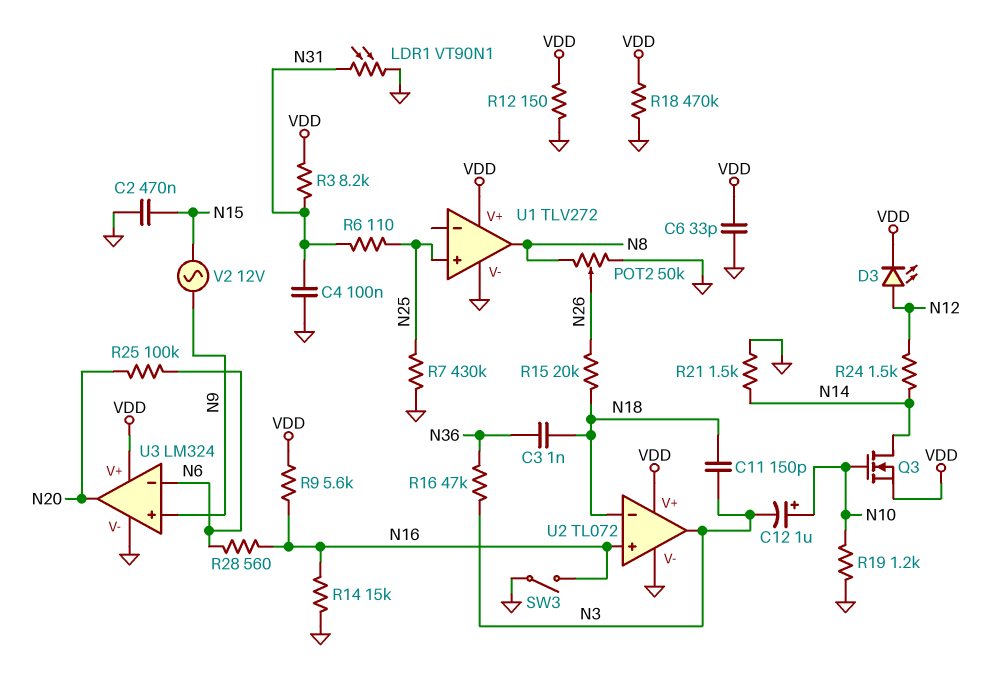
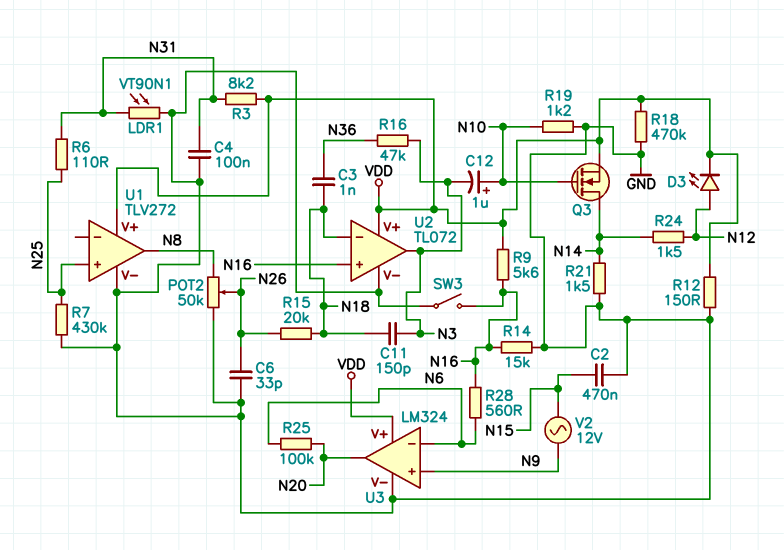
C6: 33pF (GND, VDD) -> 33pF (GND, N26)

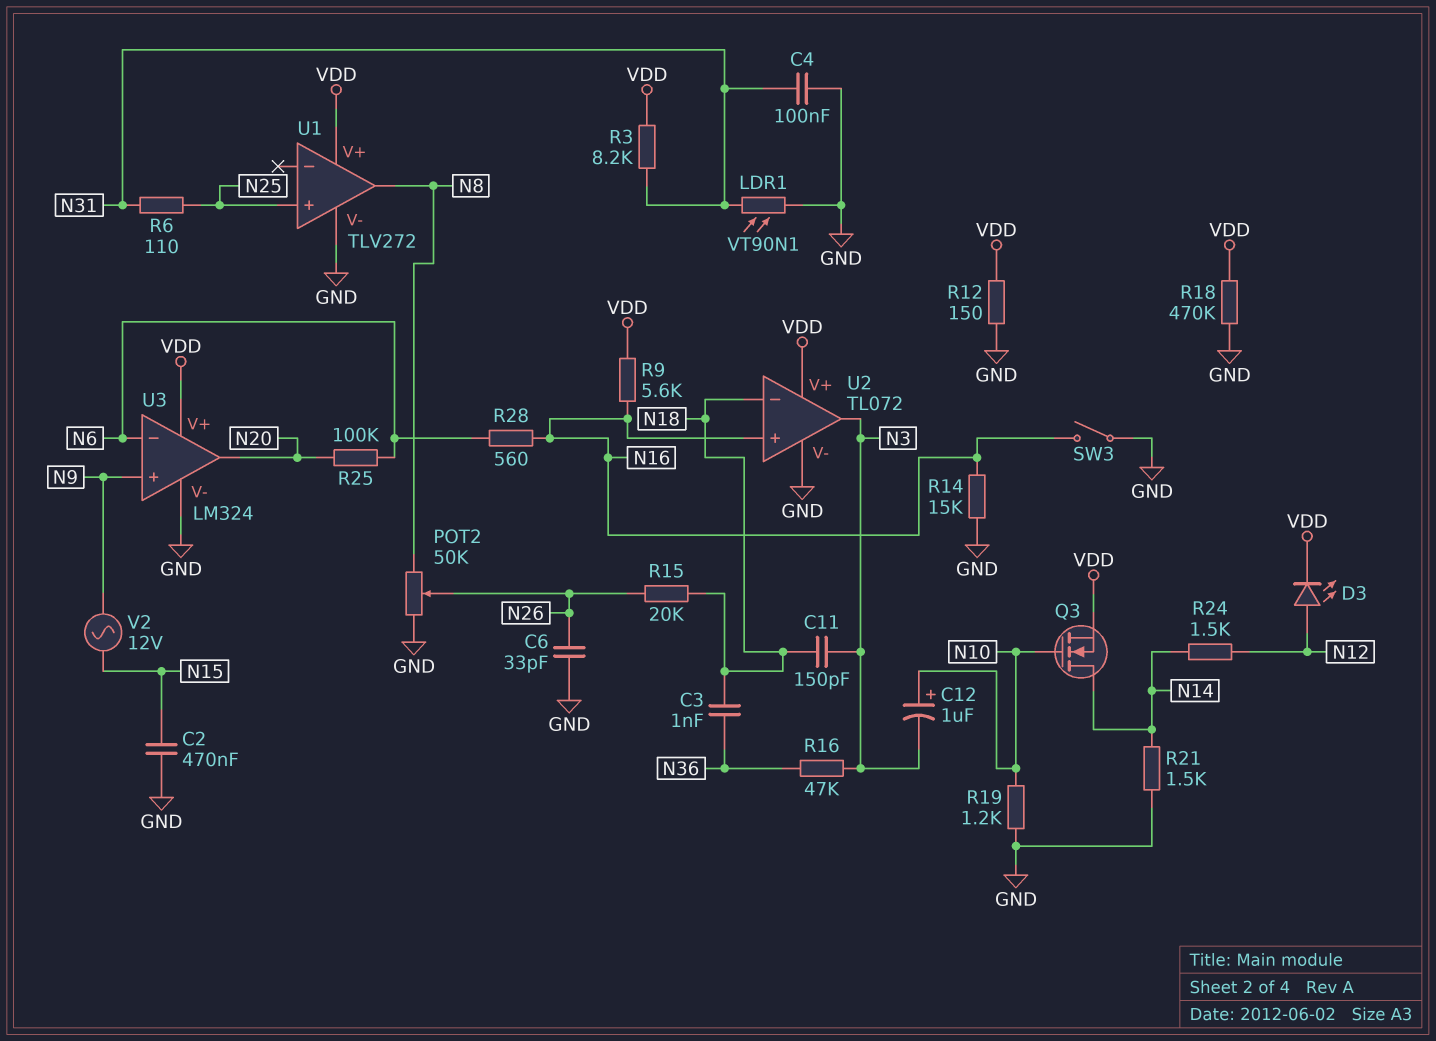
R7: 430k (GND, N25) -> none

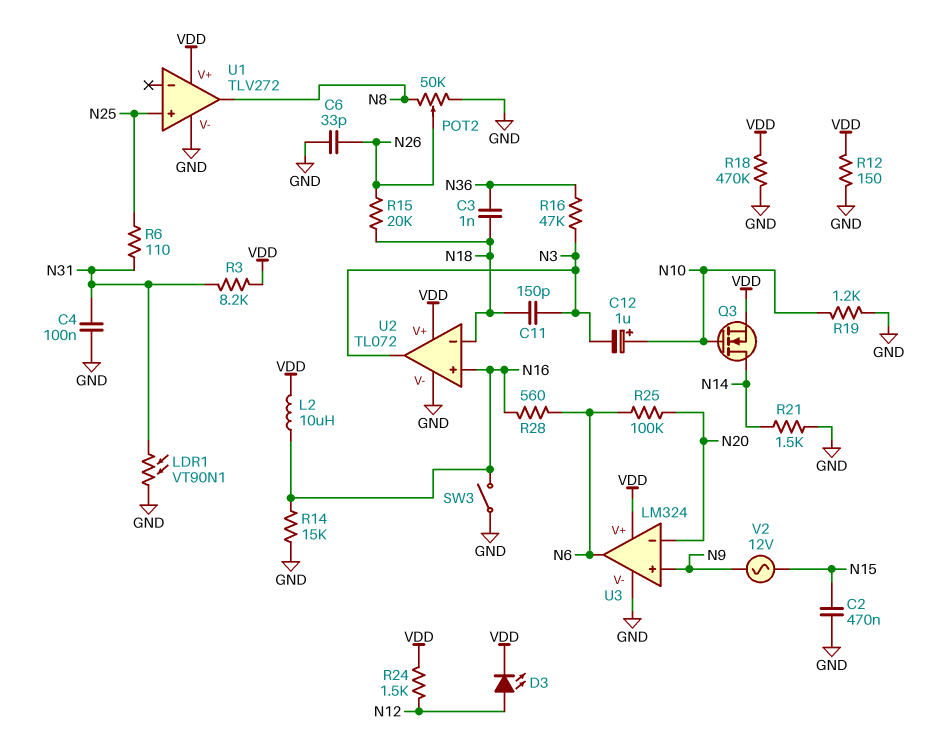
L2: none -> 10uH (N16, VDD)
R9: 5.6k (N16, VDD) -> none
R24: 1.5k (N12, N14) -> 1.5k (N12, VDD)
U3 pin in-: N6 -> N20
U3 pin out: N20 -> N6

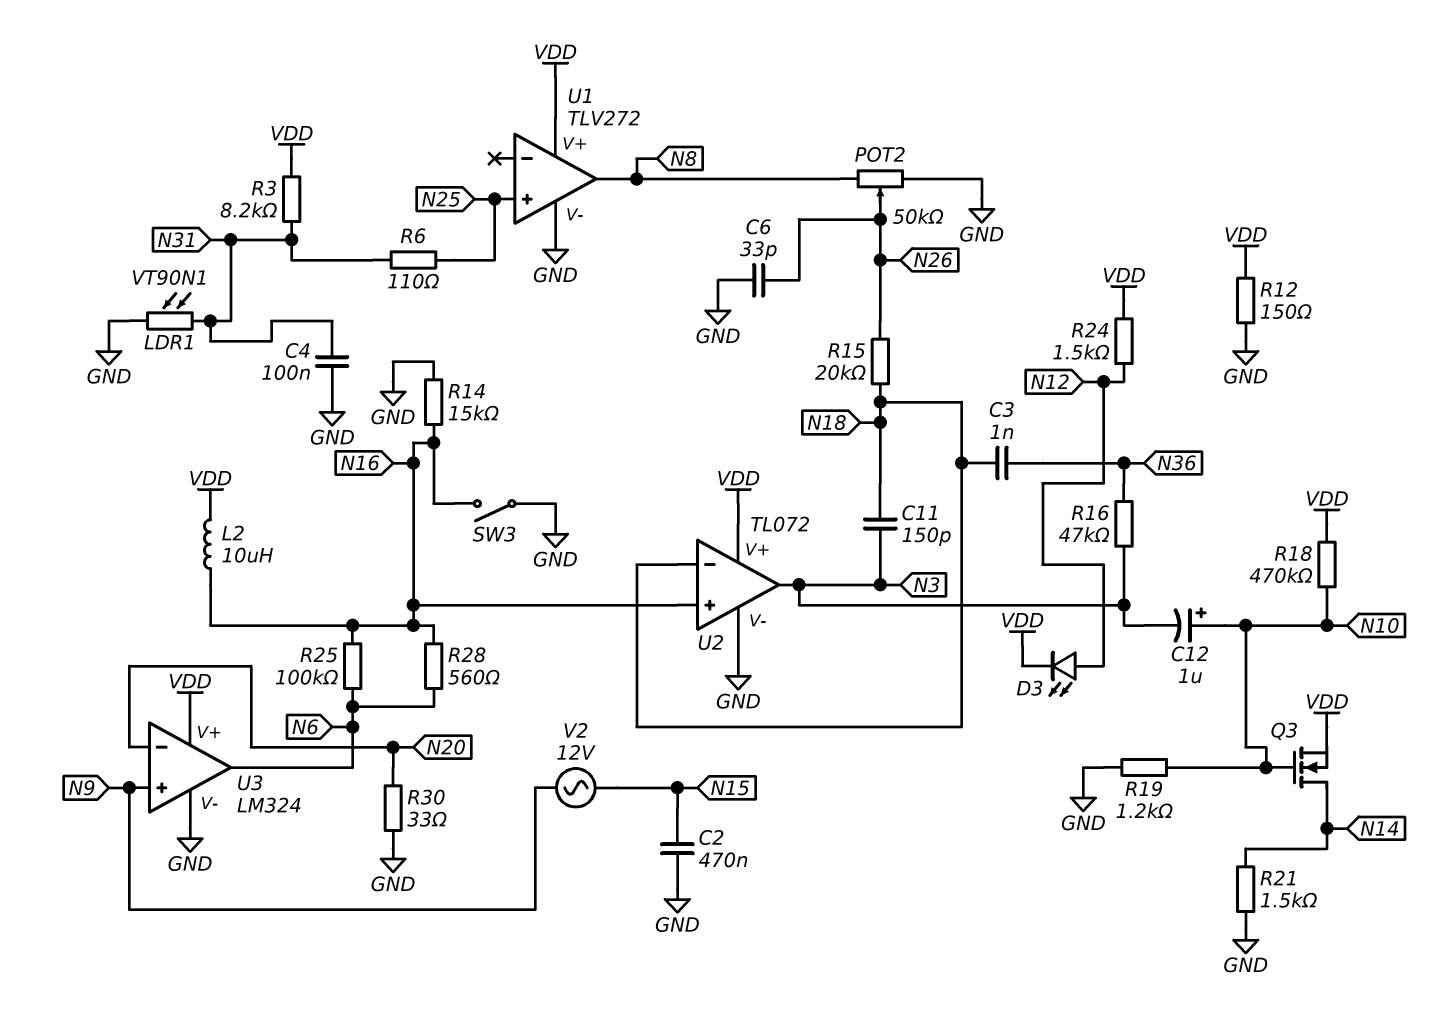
R18: 470k (GND, VDD) -> 470k (N10, VDD)
R25: 100k (N6, N20) -> 100k (N6, N16)
R30: none -> 33 (GND, N20)

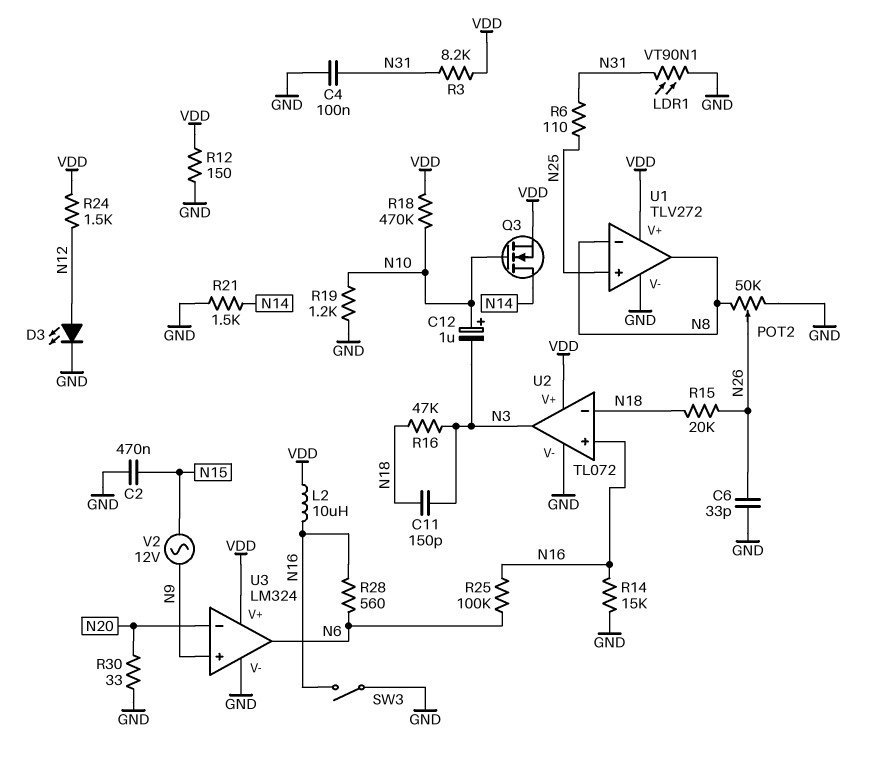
C3: 1nF (N18, N36) -> none
D3: LED (A N12, K VDD) -> LED (A N12, K GND)
R16: 47k (N3, N36) -> 47k (N3, N18)
U1 pin in-: none -> N8

